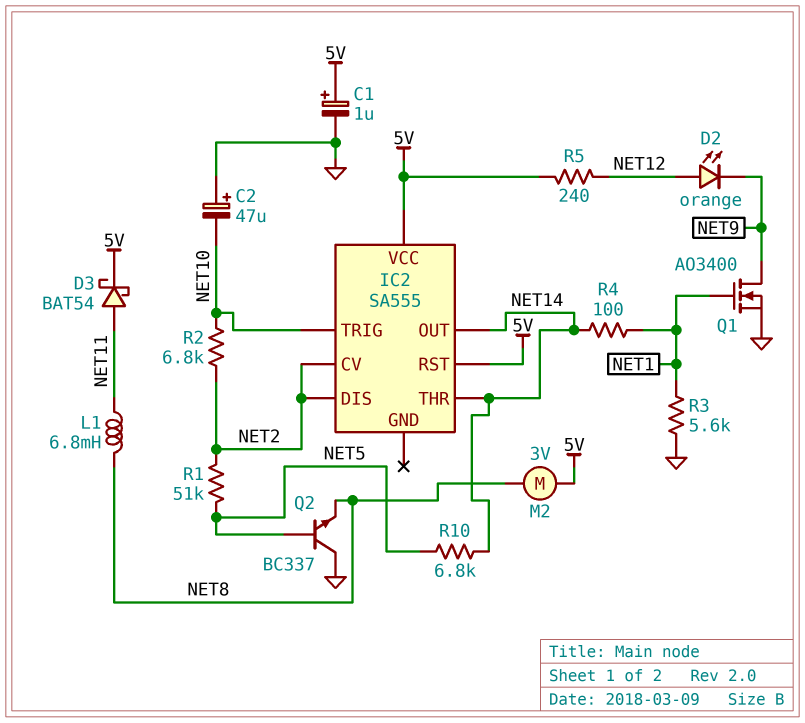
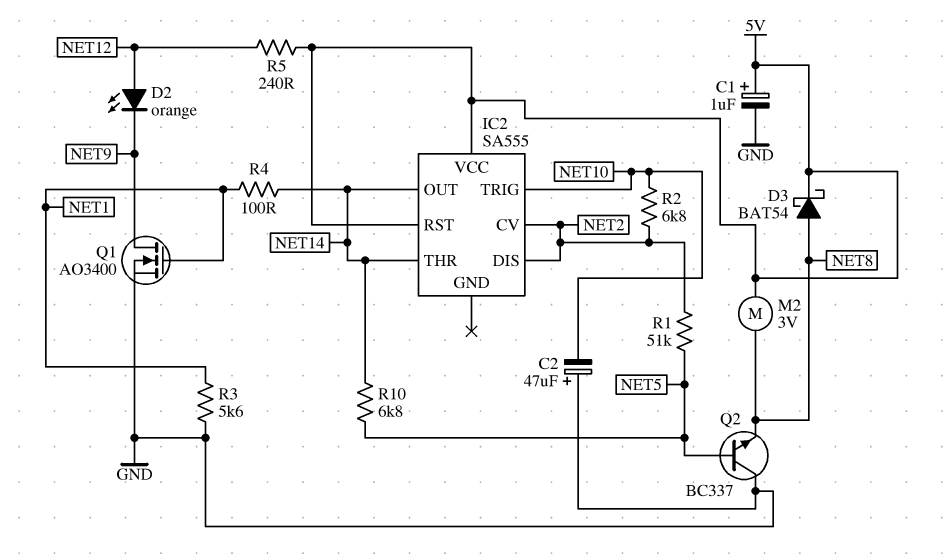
D3: schottky BAT54 (A NET11, K 5V) -> schottky BAT54 (A NET8, K 5V)
L1: 6.8mH (NET8, NET11) -> none

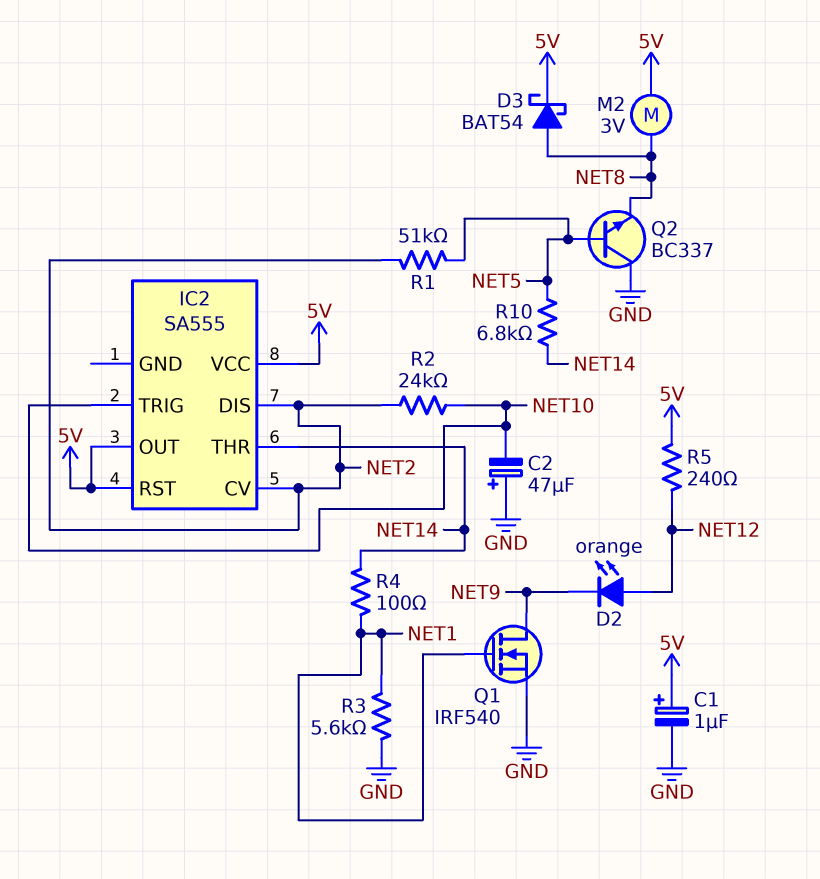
IC2 pin OUT: NET14 -> 5V
Q1: NMOS AO3400 (G NET1, D NET9, S GND) -> NMOS IRF540 (G NET1, D NET9, S GND)
R2: 6.8k (NET2, NET10) -> 24k (NET2, NET10)

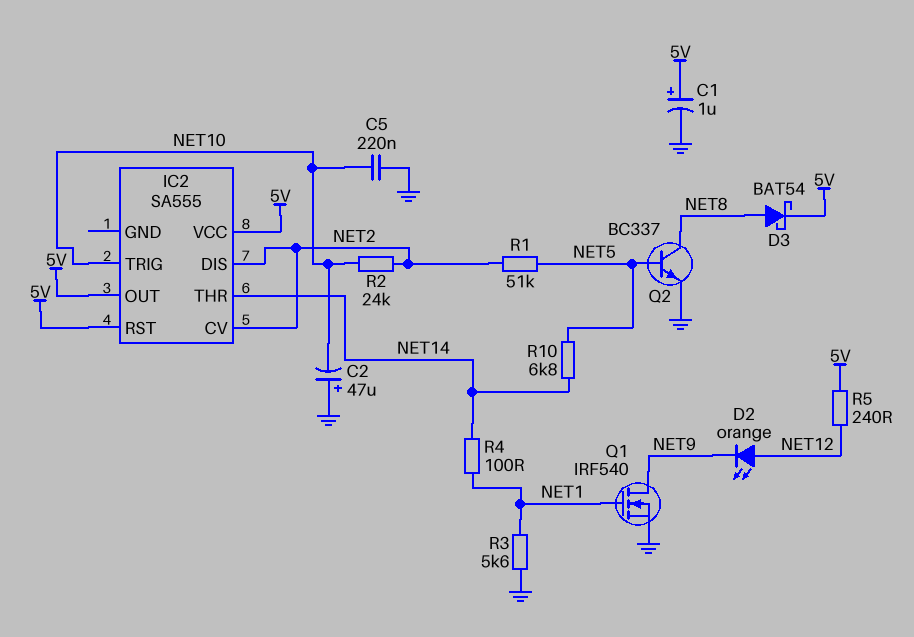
C5: none -> 220nF (GND, NET10)
M2: motor 3V (5V, NET8) -> none
Q2: NPN BC337 (B NET5, C GND, E NET8) -> NPN BC337 (B NET5, C NET8, E GND)

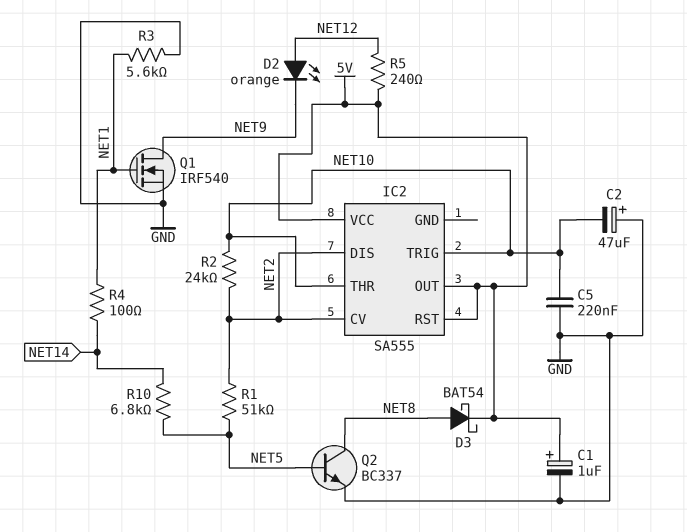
IC2 pin THR: NET14 -> NET10

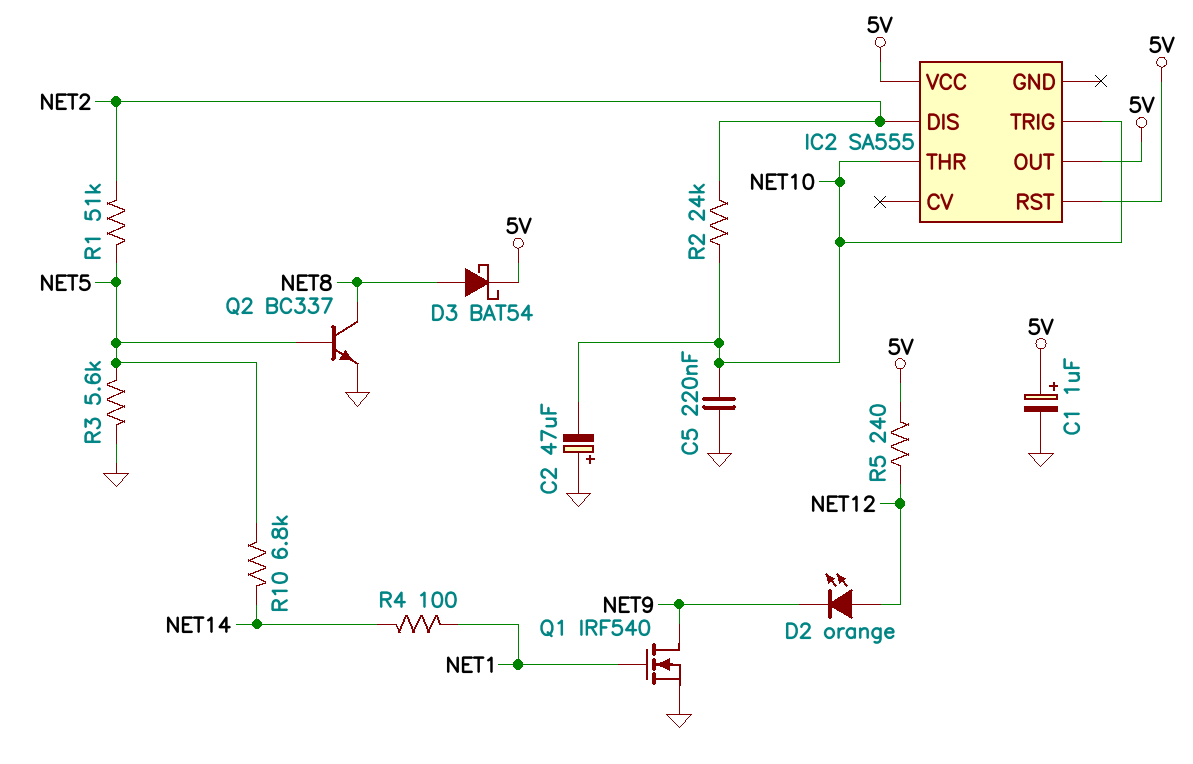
IC2 pin CV: NET2 -> none
R3: 5.6k (GND, NET1) -> 5.6k (GND, NET5)

